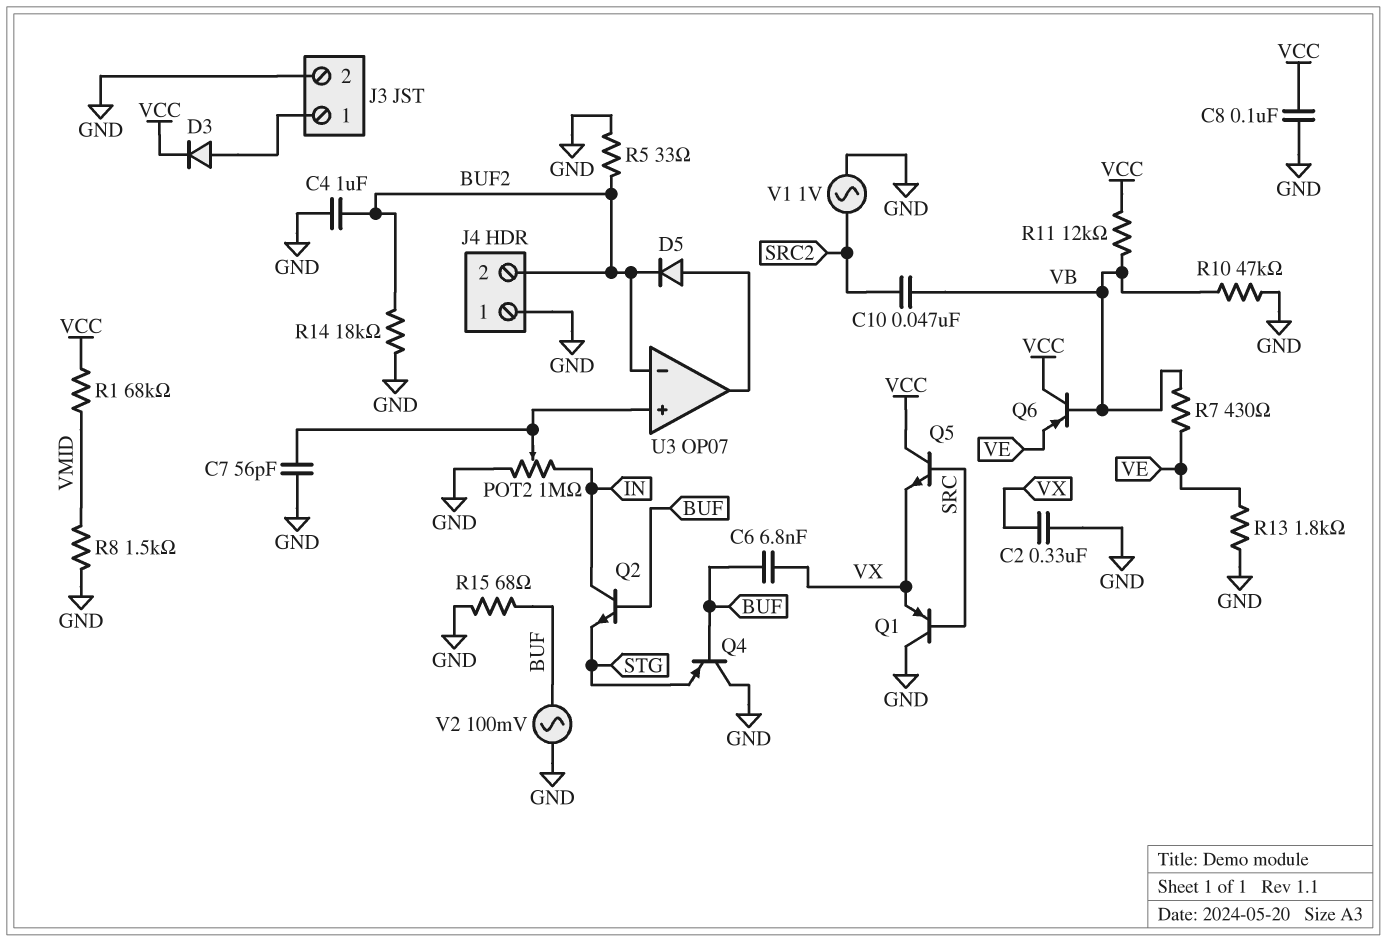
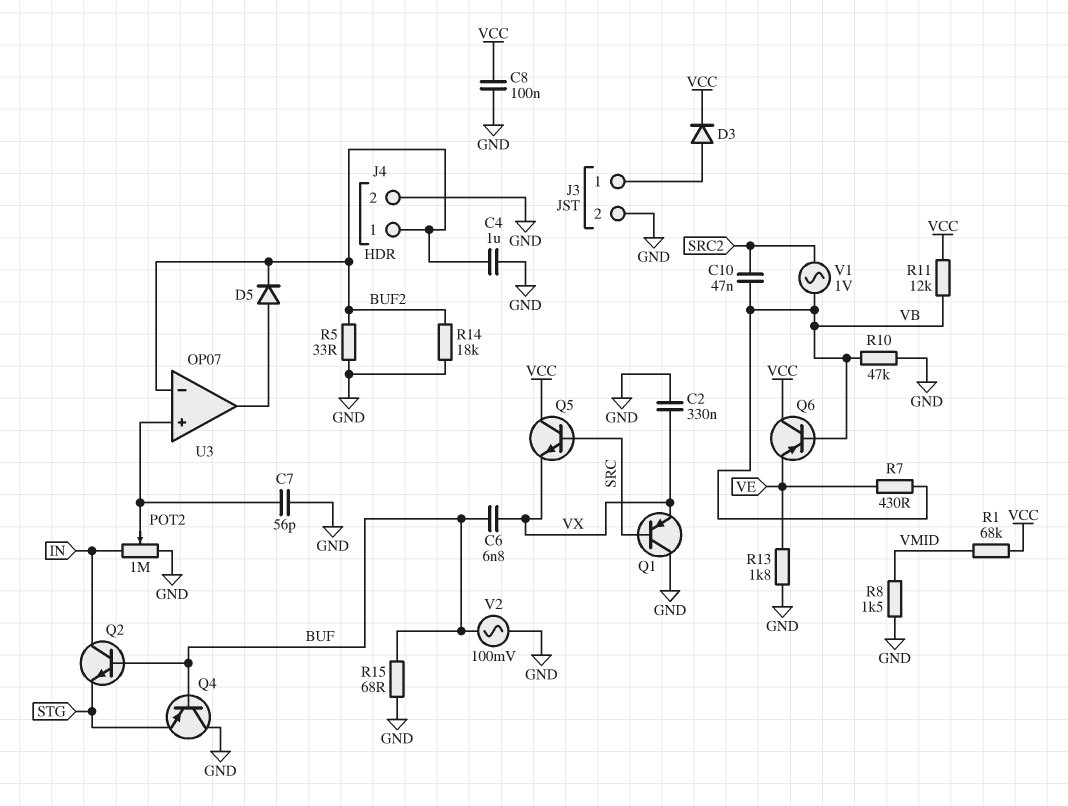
J4 pin 1: GND -> BUF2
J4 pin 2: BUF2 -> GND
V1: AC 1V (GND, SRC2) -> AC 1V (SRC2, VB)

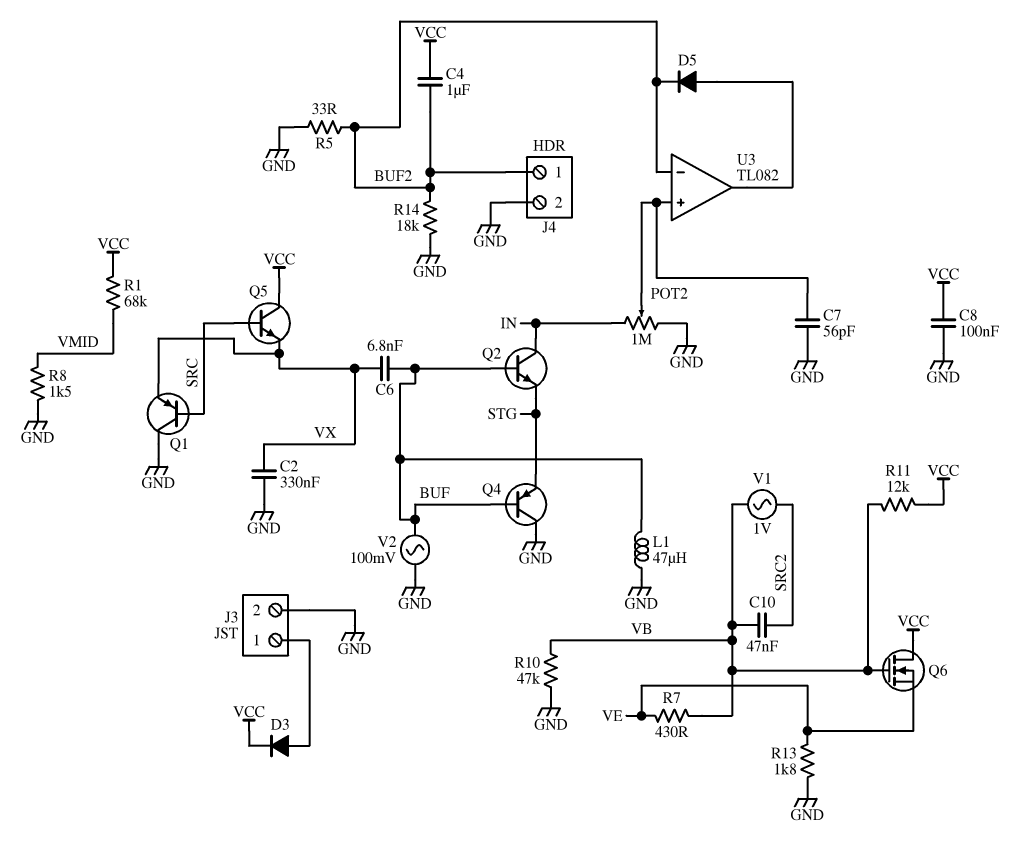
C4: 1uF (BUF2, GND) -> 1uF (BUF2, VCC)
L1: none -> 47uH (BUF, GND)
Q6: PNP (B VB, C VCC, E VE) -> NMOS (G VB, D VCC, S VE)
R15: 68 (BUF, GND) -> none
U3: OP07 -> TL082

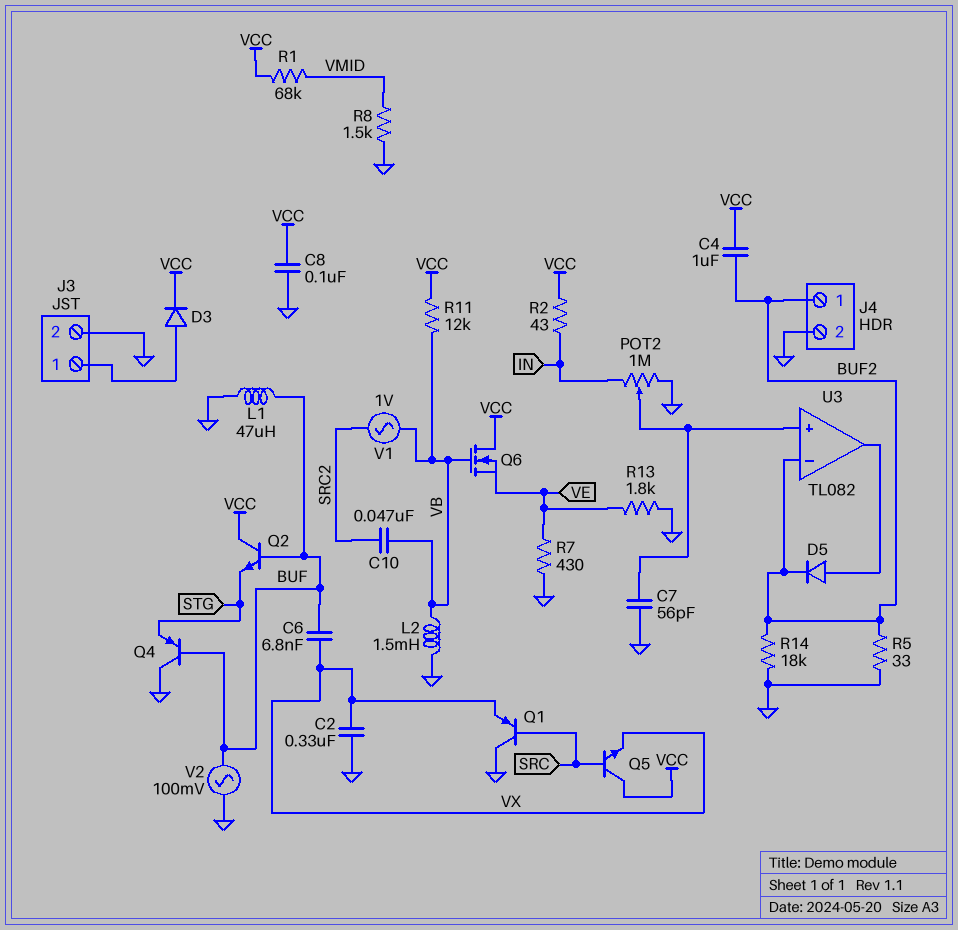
L2: none -> 1.5mH (GND, VB)
Q2: NPN (B BUF, C IN, E STG) -> NPN (B BUF, C VCC, E STG)
R2: none -> 43 (IN, VCC)
R7: 430 (VB, VE) -> 430 (GND, VE)
R10: 47k (GND, VB) -> none

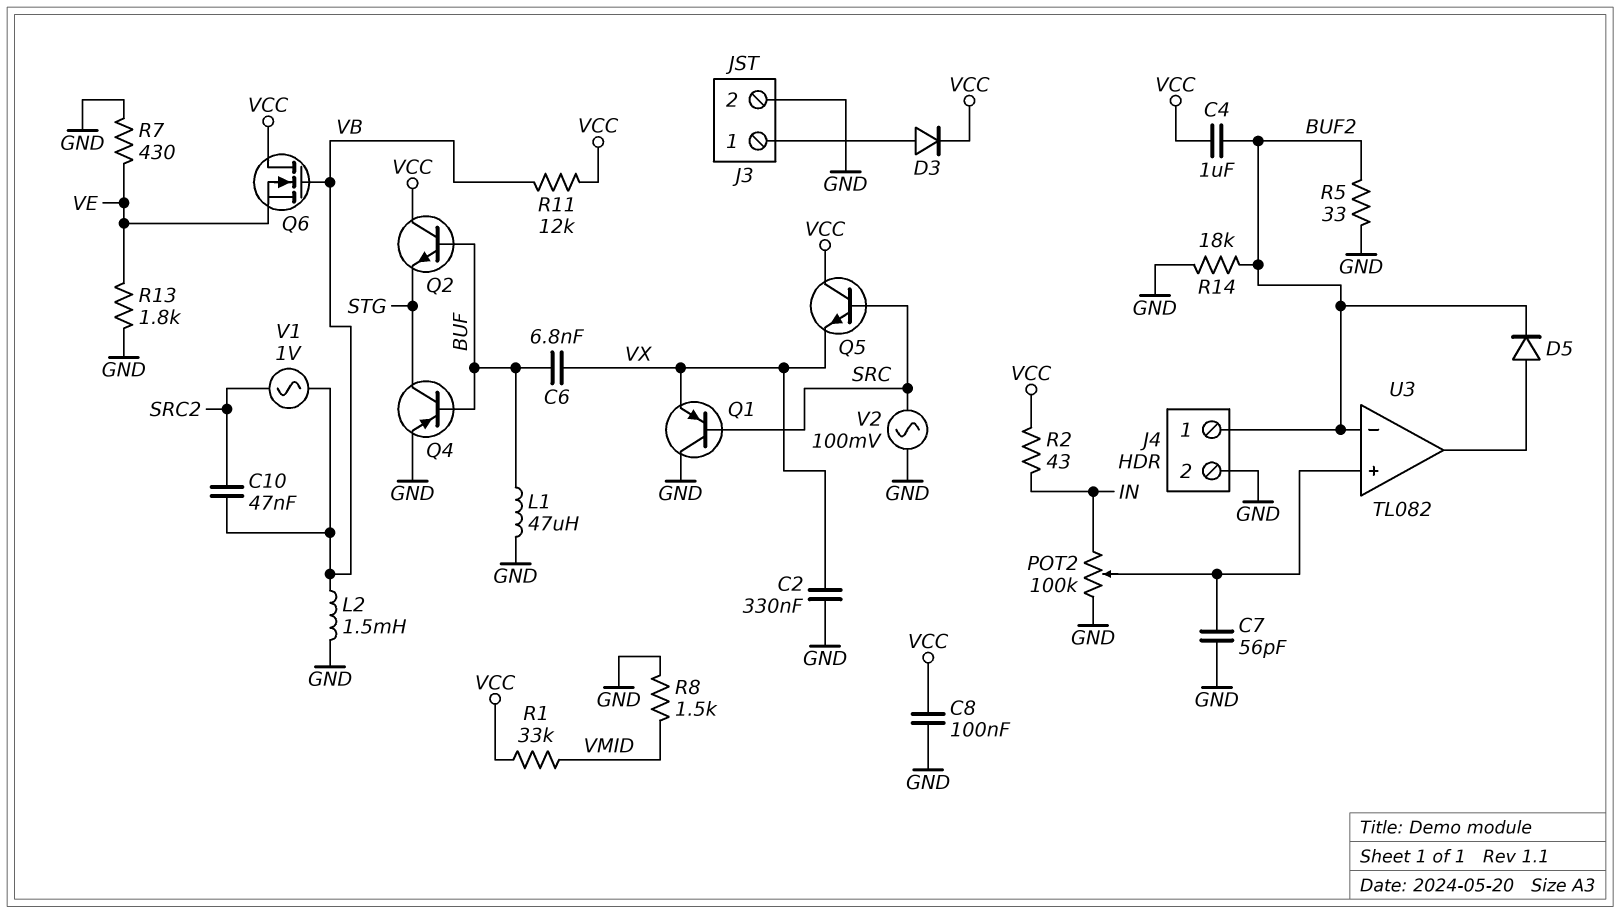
POT2: 1M (GND, IN, wiper U3/in+) -> 100k (GND, IN, wiper U3/in+)
Q4: PNP (B BUF, C GND, E STG) -> PNP (B BUF, C STG, E GND)
R1: 68k (VCC, VMID) -> 33k (VCC, VMID)
V2: AC 100mV (BUF, GND) -> AC 100mV (GND, SRC)

